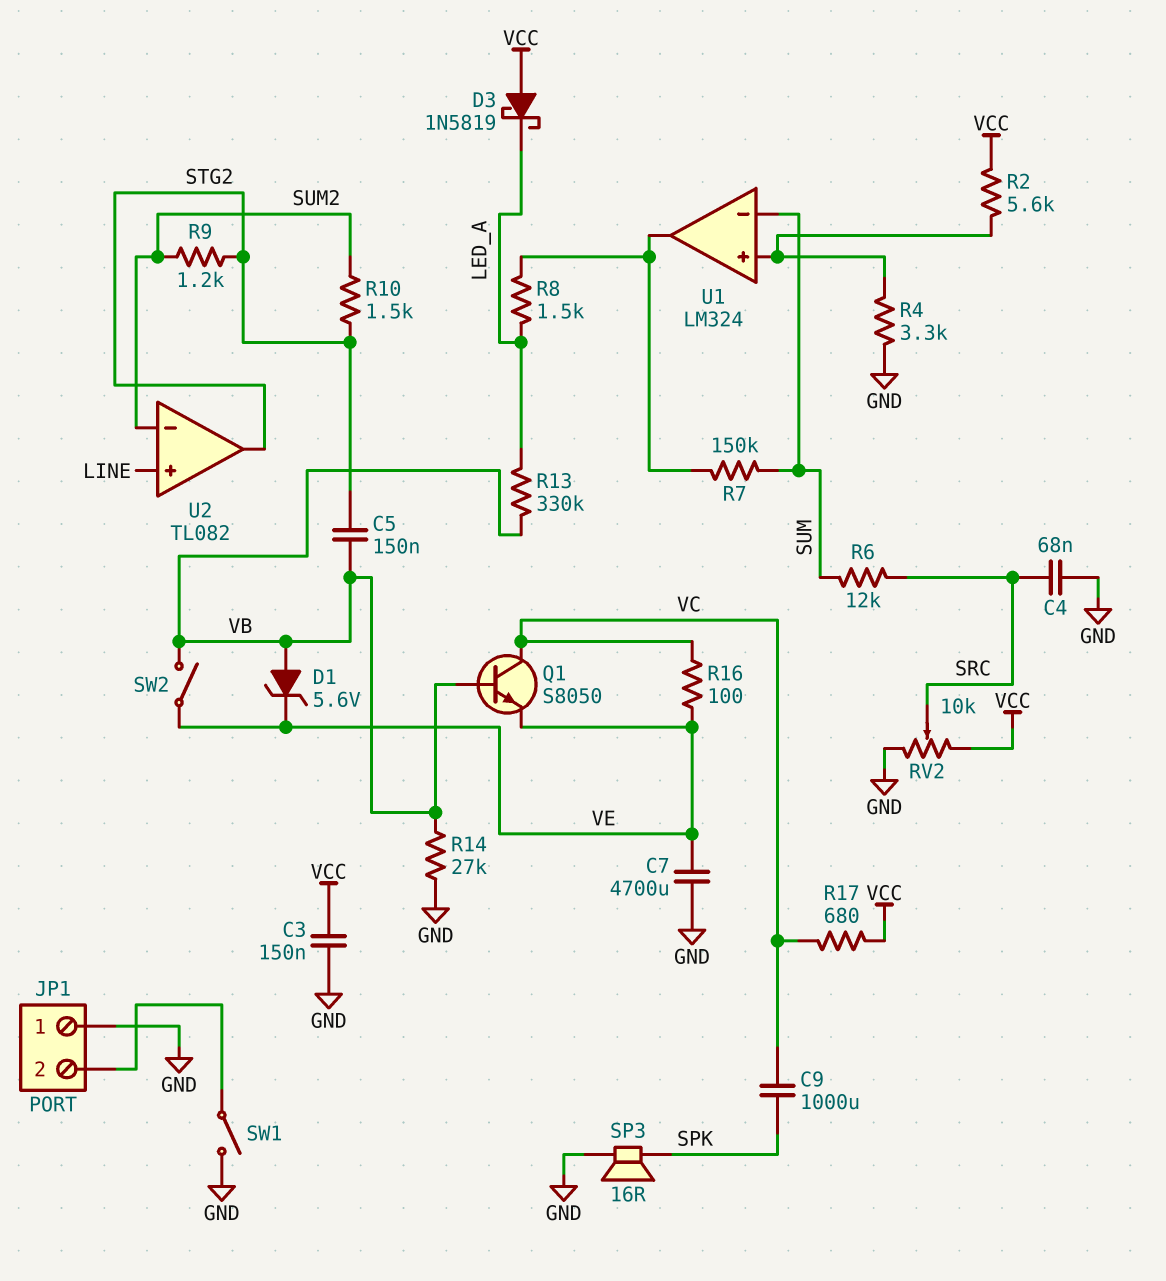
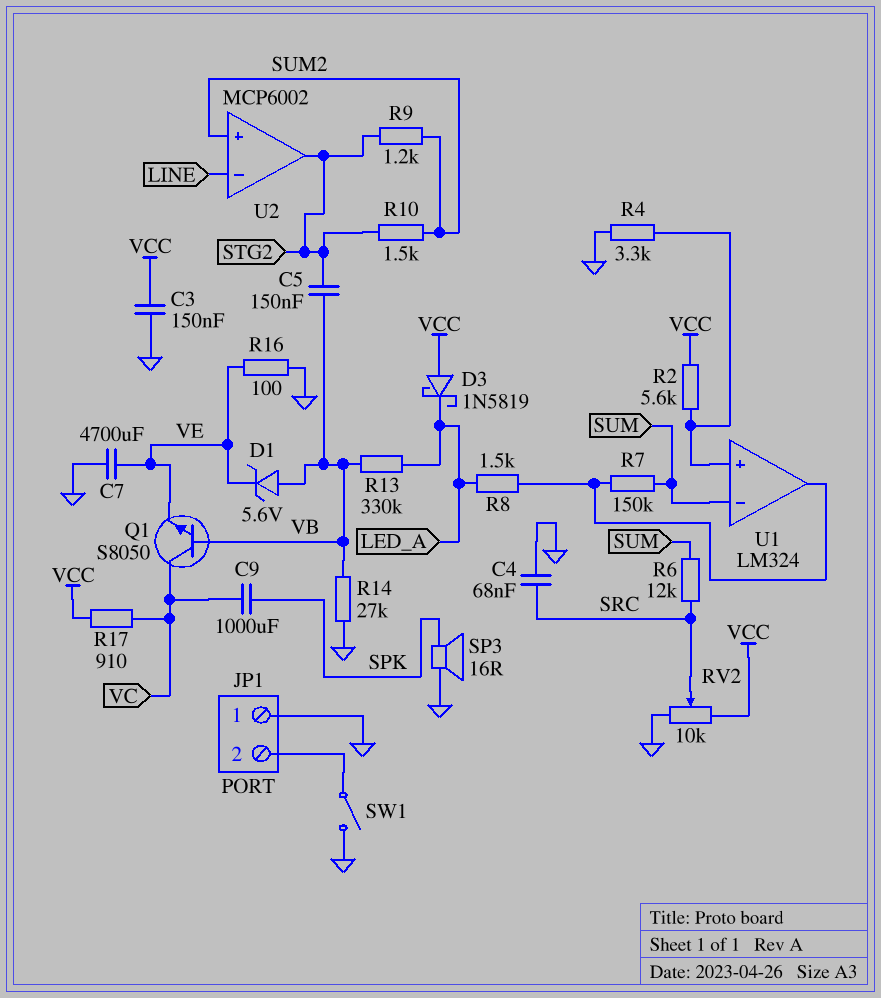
R16: 100 (VC, VE) -> 100 (GND, VE)
R17: 680 (VC, VCC) -> 910 (VC, VCC)
SW2: switch (VB, VE) -> none
U2: TL082 -> MCP6002
U2 pin in+: LINE -> SUM2
U2 pin in-: SUM2 -> LINE

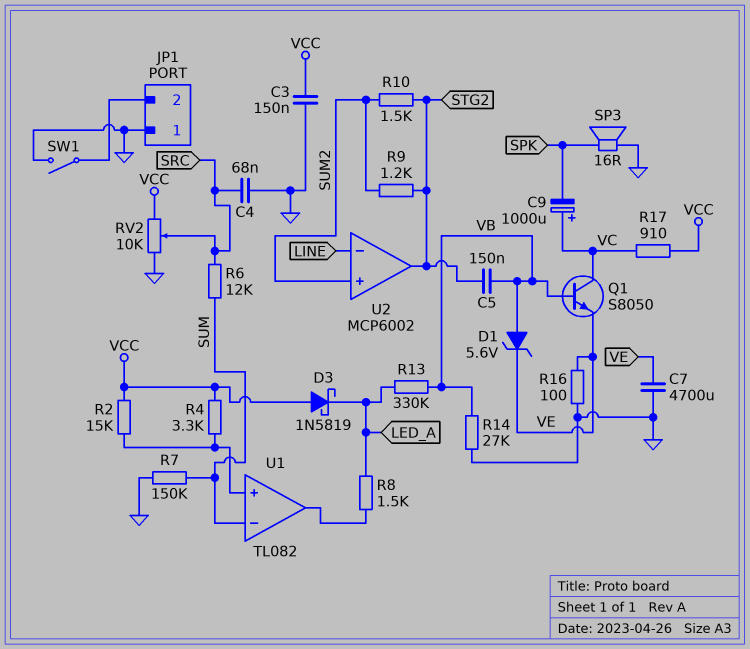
C9: 1000uF (SPK, VC) -> 1000uF (plus VC, minus SPK)
R2: 5.6k (U1/in+, VCC) -> 15k (U1/in+, VCC)
R4: 3.3k (GND, U1/in+) -> 3.3k (U1/in+, VCC)
R7: 150k (SUM, U1/out) -> 150k (GND, SUM)
U1: LM324 -> TL082

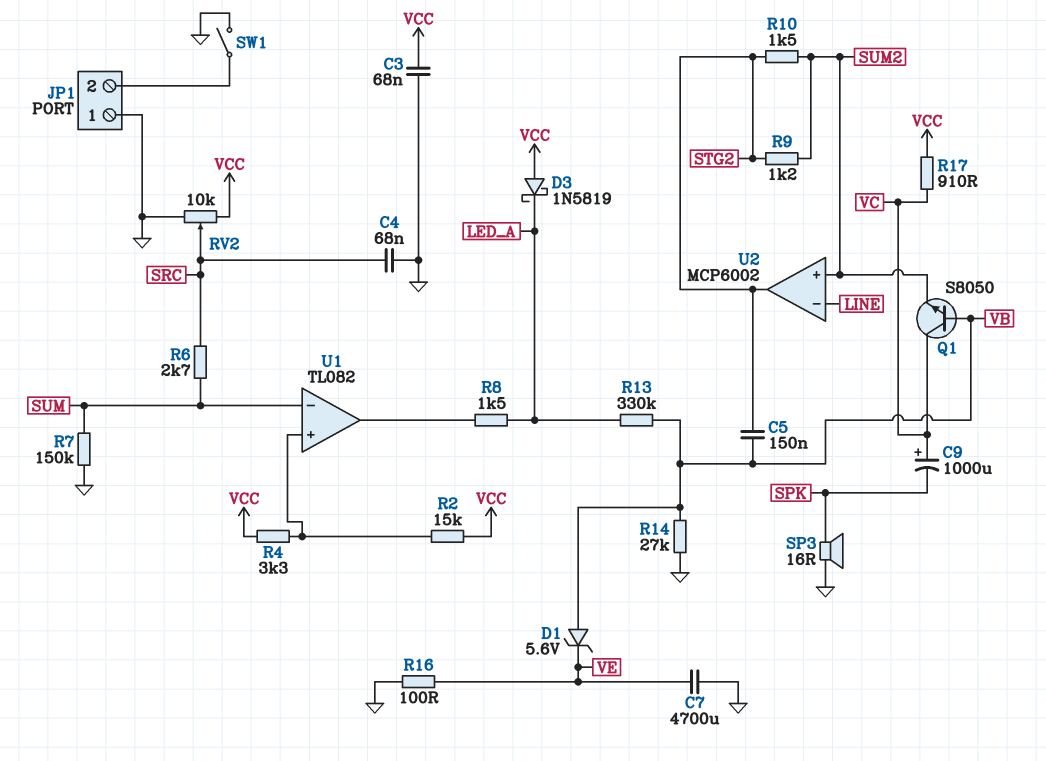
C3: 150nF (GND, VCC) -> 68nF (GND, VCC)
Q1: NPN S8050 (B VB, C VC, E VE) -> NPN S8050 (B VB, C VC, E SUM2)
R6: 12k (SRC, SUM) -> 2.7k (SRC, SUM)

